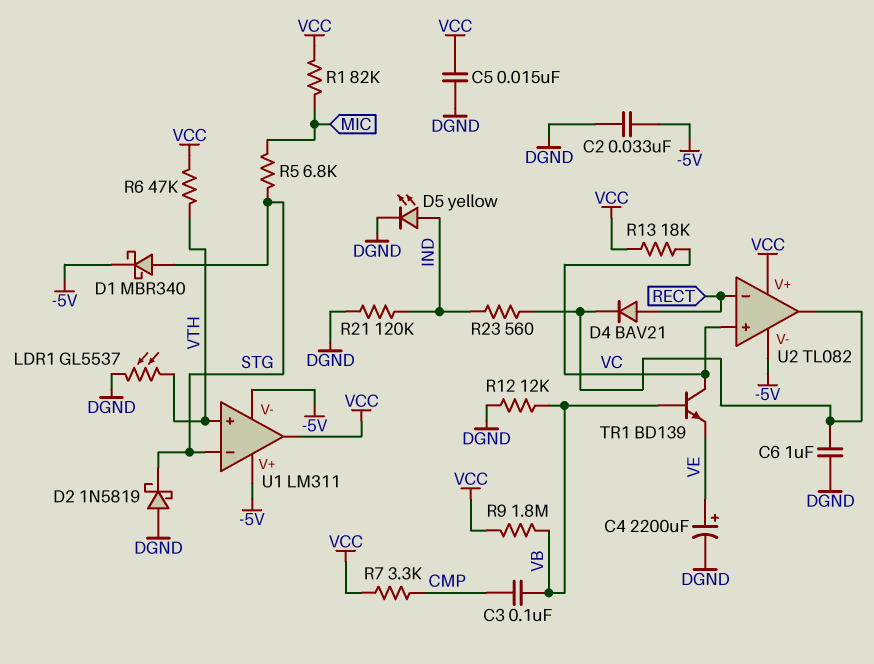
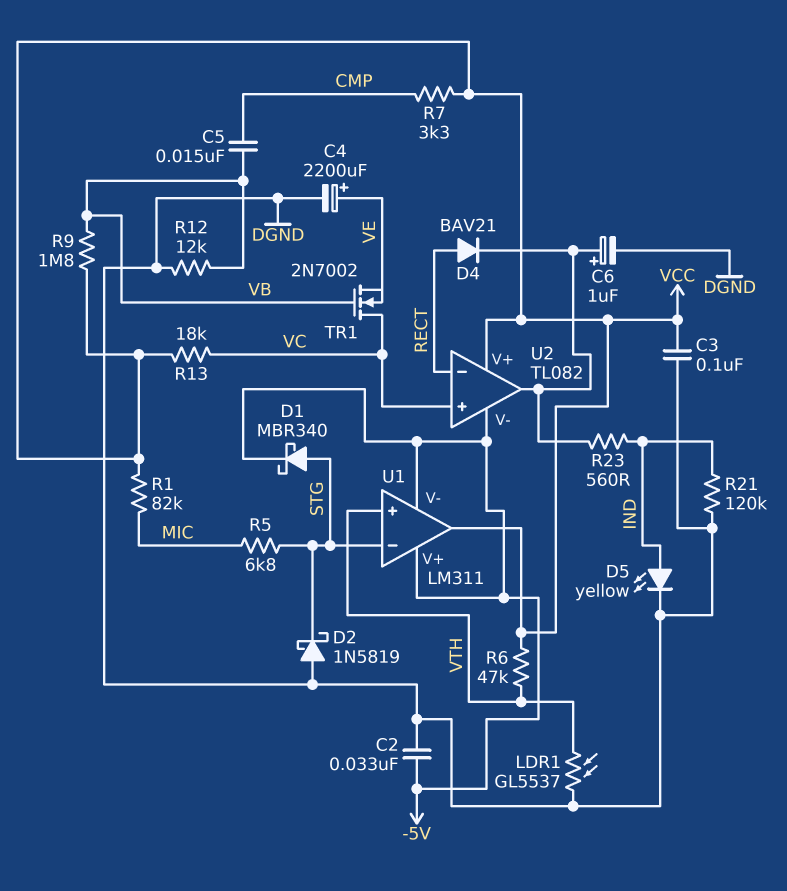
C3: 100nF (CMP, VB) -> 100nF (DGND, VCC)
C5: 15nF (DGND, VCC) -> 15nF (CMP, VB)
C6: 1uF (DGND, U2/out) -> 1uF (plus U2/out, minus DGND)
TR1: NPN BD139 (B VB, C VC, E VE) -> NMOS 2N7002 (G VB, D VC, S VE)

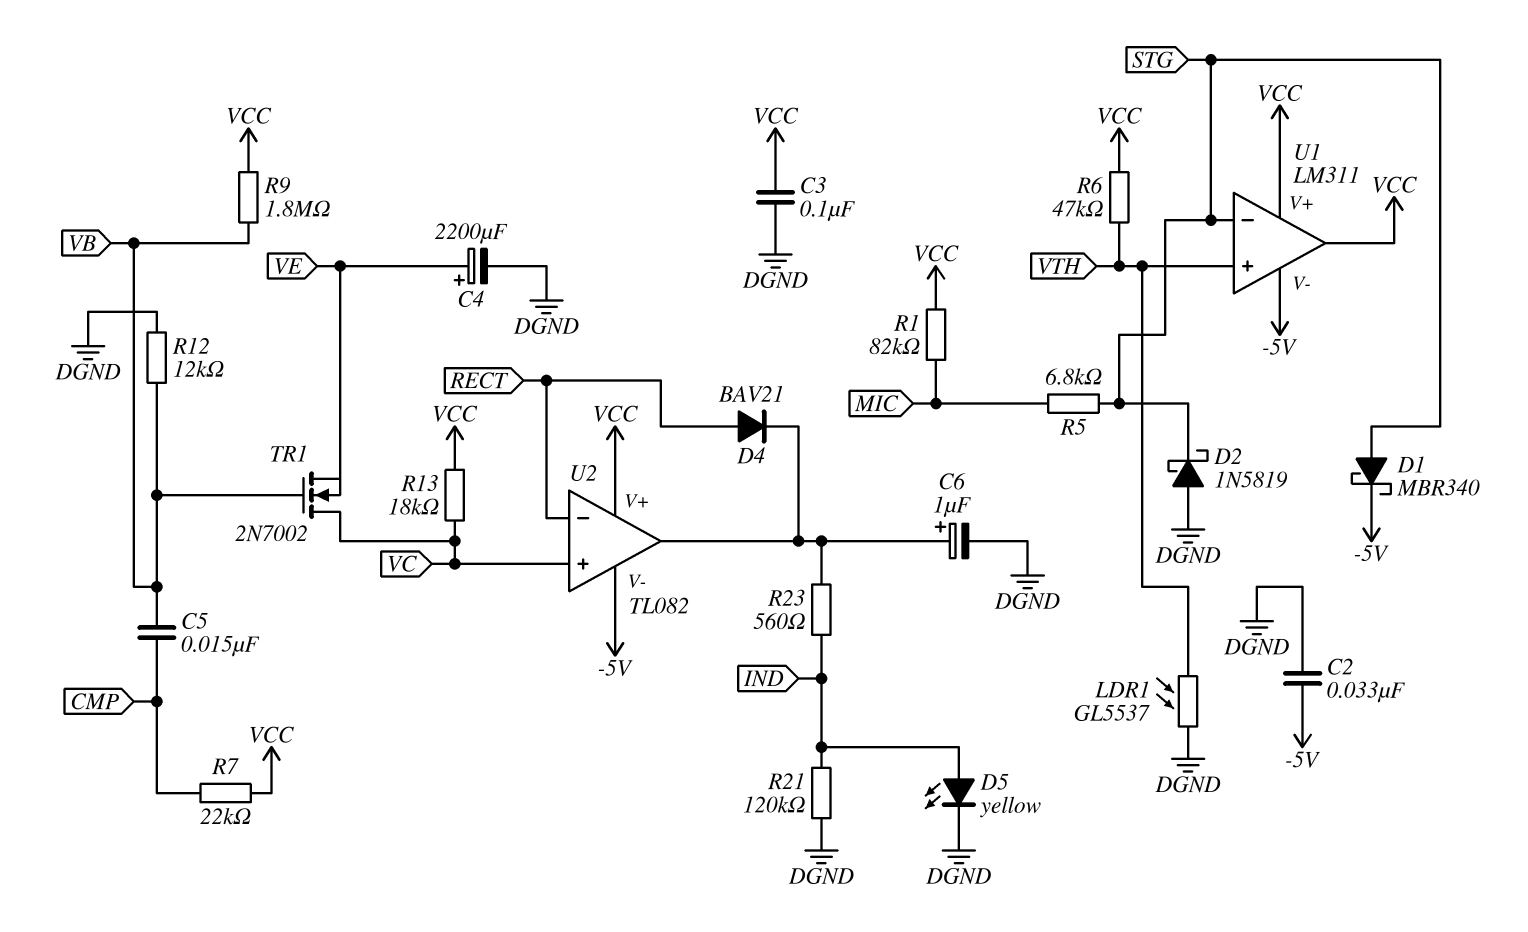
R7: 3.3k (CMP, VCC) -> 22k (CMP, VCC)
U1 pin V+: -5V -> VCC

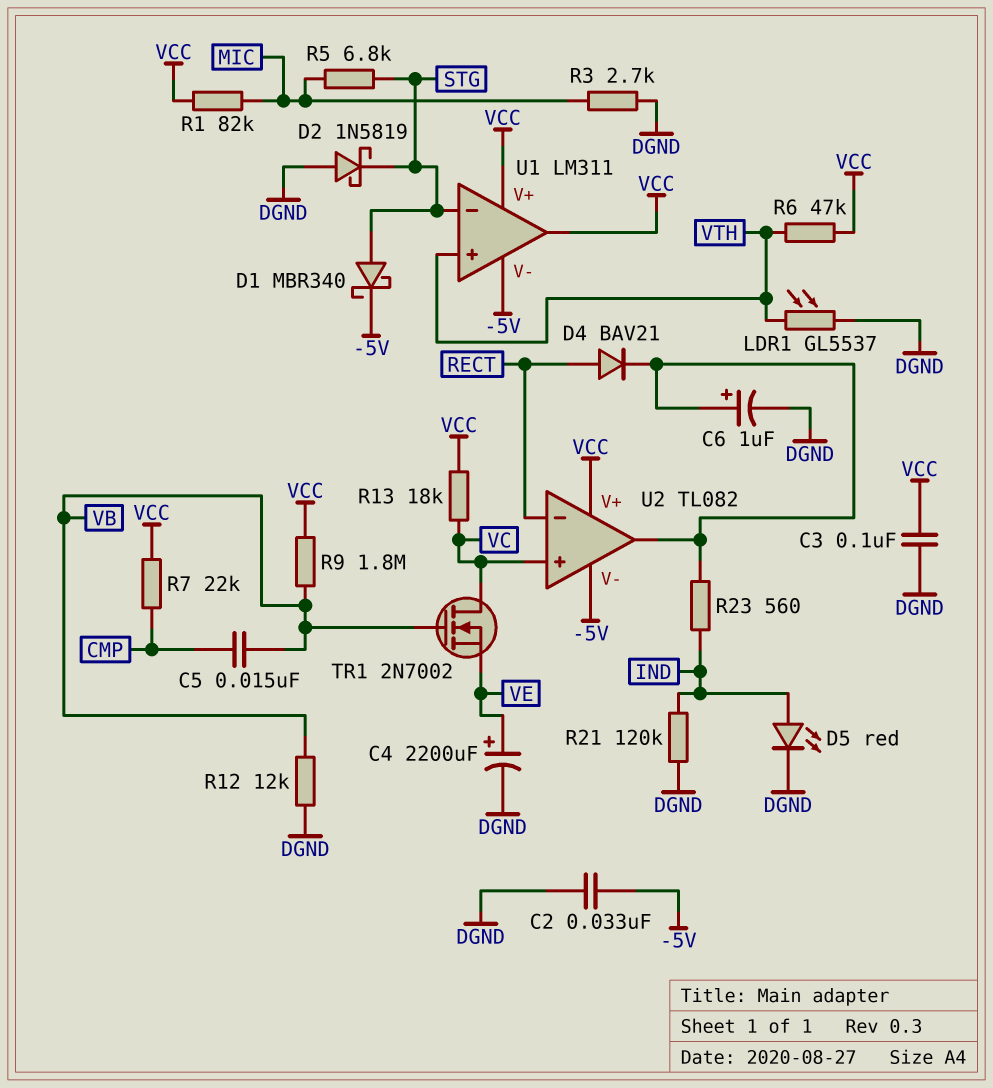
D5: LED yellow (A IND, K DGND) -> LED red (A IND, K DGND)
R3: none -> 2.7k (DGND, MIC)

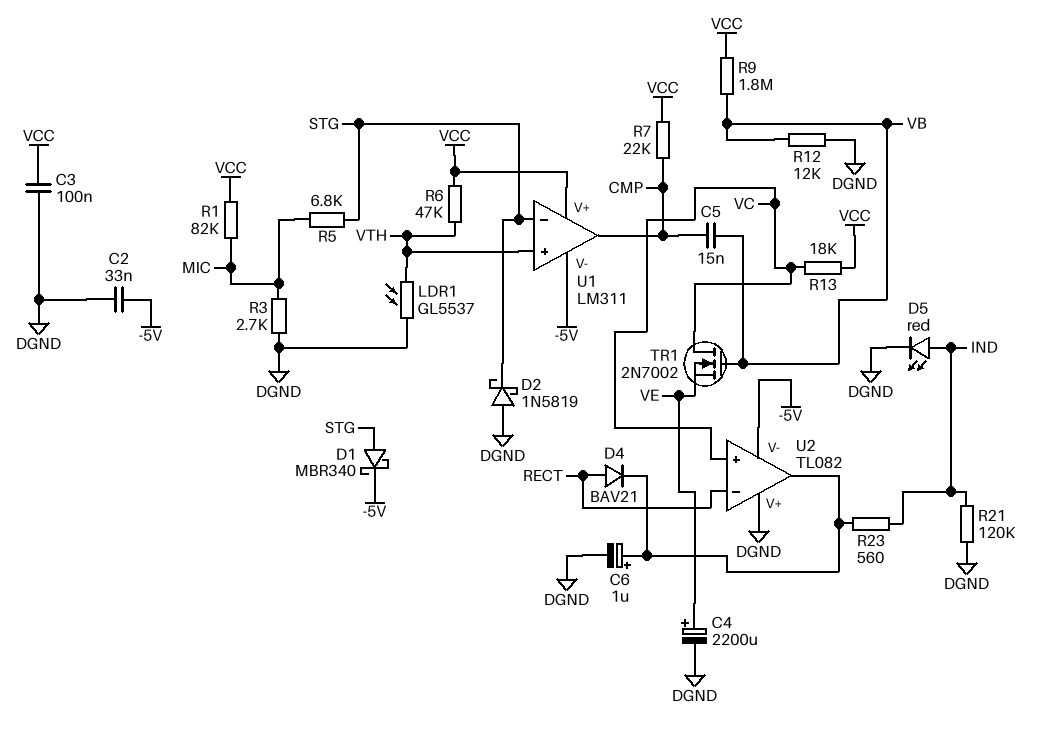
U1 pin out: VCC -> CMP
U2 pin V+: VCC -> DGND

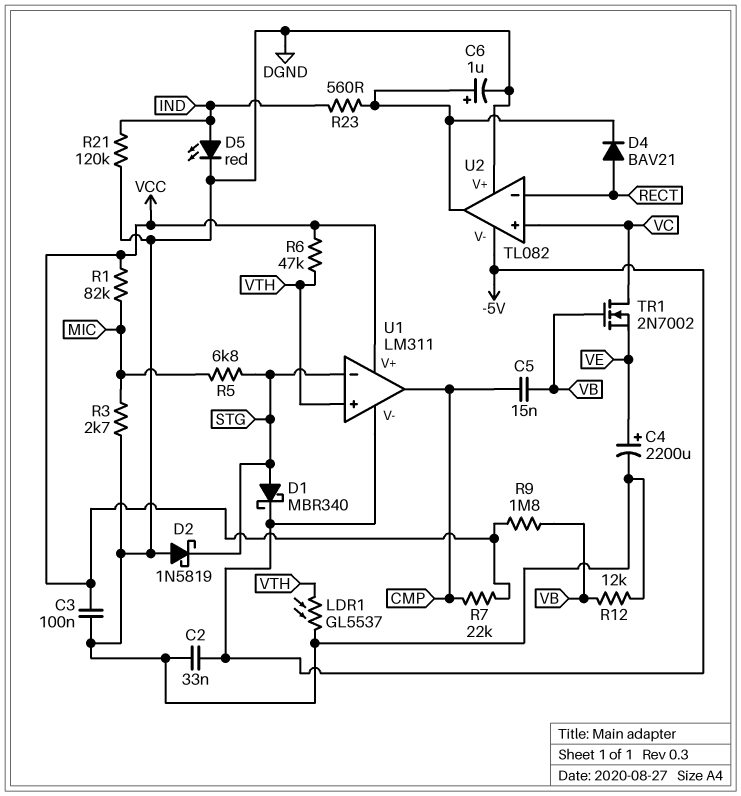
R13: 18k (VC, VCC) -> none

